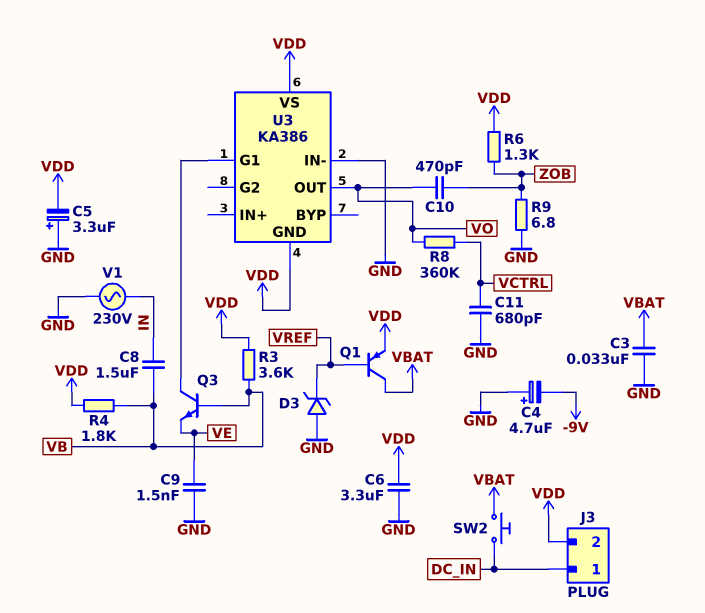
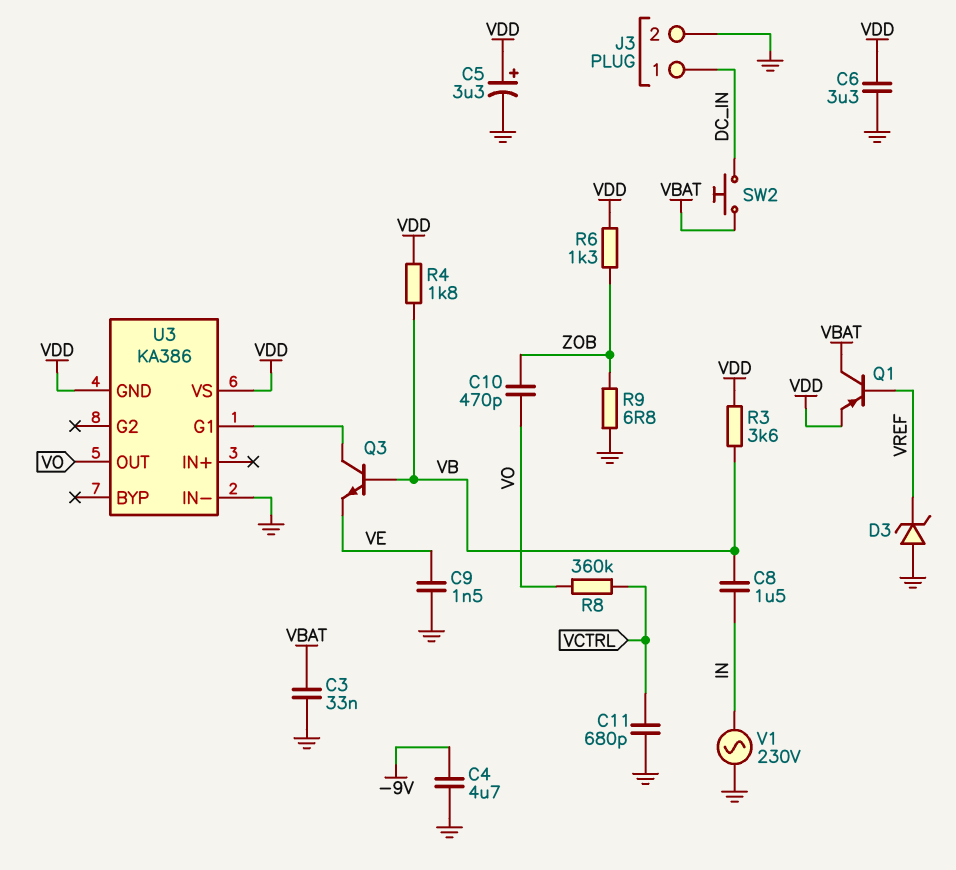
C4: 4.7uF (plus GND, minus -9V) -> 4.7uF (-9V, GND)
C5: 3.3uF (plus GND, minus VDD) -> 3.3uF (plus VDD, minus GND)
J3 pin 2: VDD -> GND

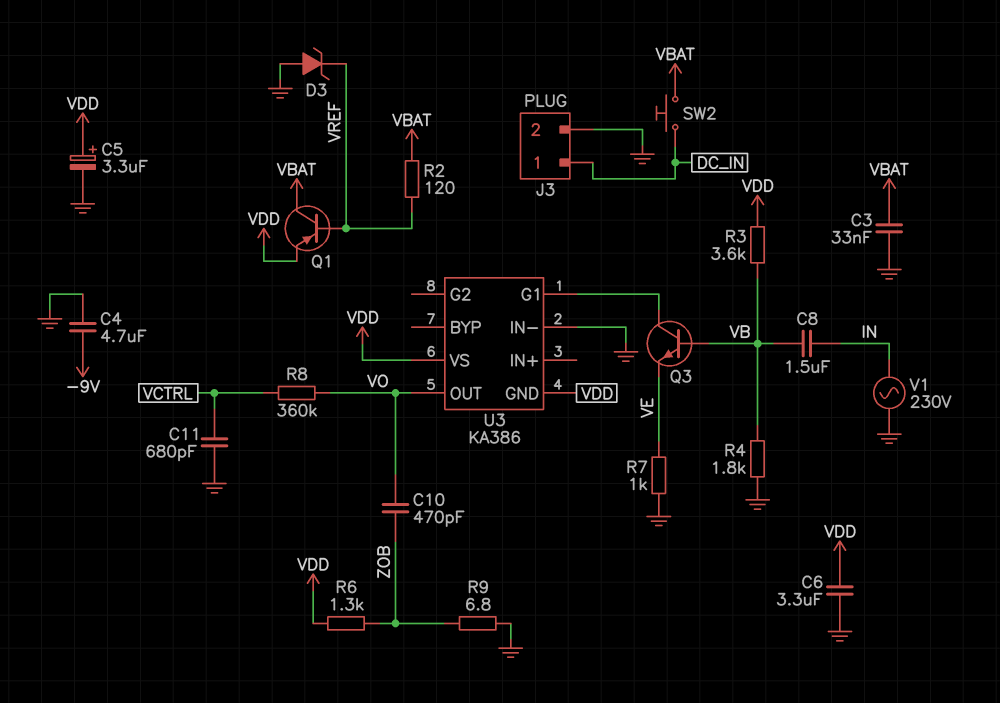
C9: 1.5nF (GND, VE) -> none
R2: none -> 120 (VBAT, VREF)
R4: 1.8k (VB, VDD) -> 1.8k (GND, VB)
R7: none -> 1k (GND, VE)

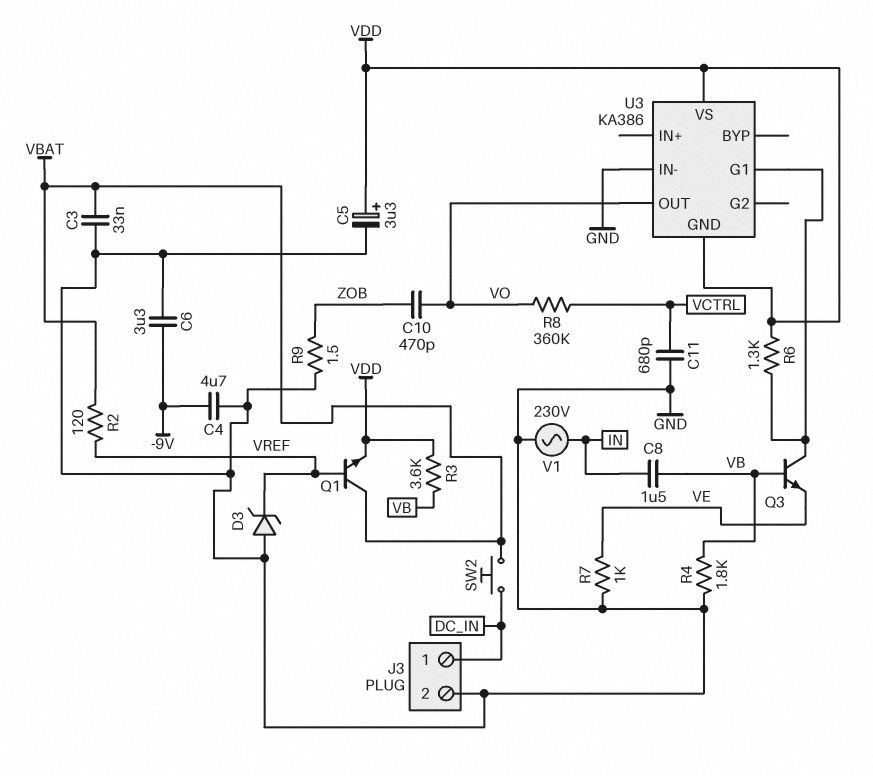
C6: 3.3uF (GND, VDD) -> 3.3uF (-9V, GND)
Q1: PNP (B VREF, C VBAT, E VDD) -> NPN (B VREF, C VBAT, E VDD)
R6: 1.3k (VDD, ZOB) -> 1.3k (U3/G1, VDD)
R9: 6.8 (GND, ZOB) -> 1.5 (GND, ZOB)

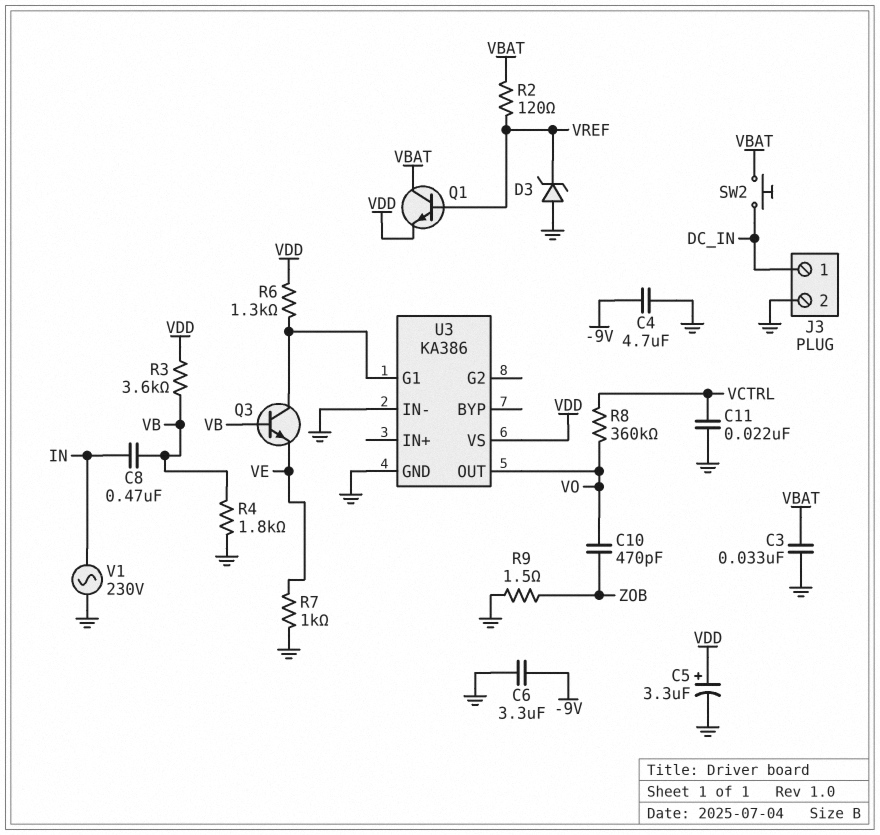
C8: 1.5uF (IN, VB) -> 470nF (IN, VB)
C11: 680pF (GND, VCTRL) -> 22nF (GND, VCTRL)
U3 pin GND: VDD -> GND

